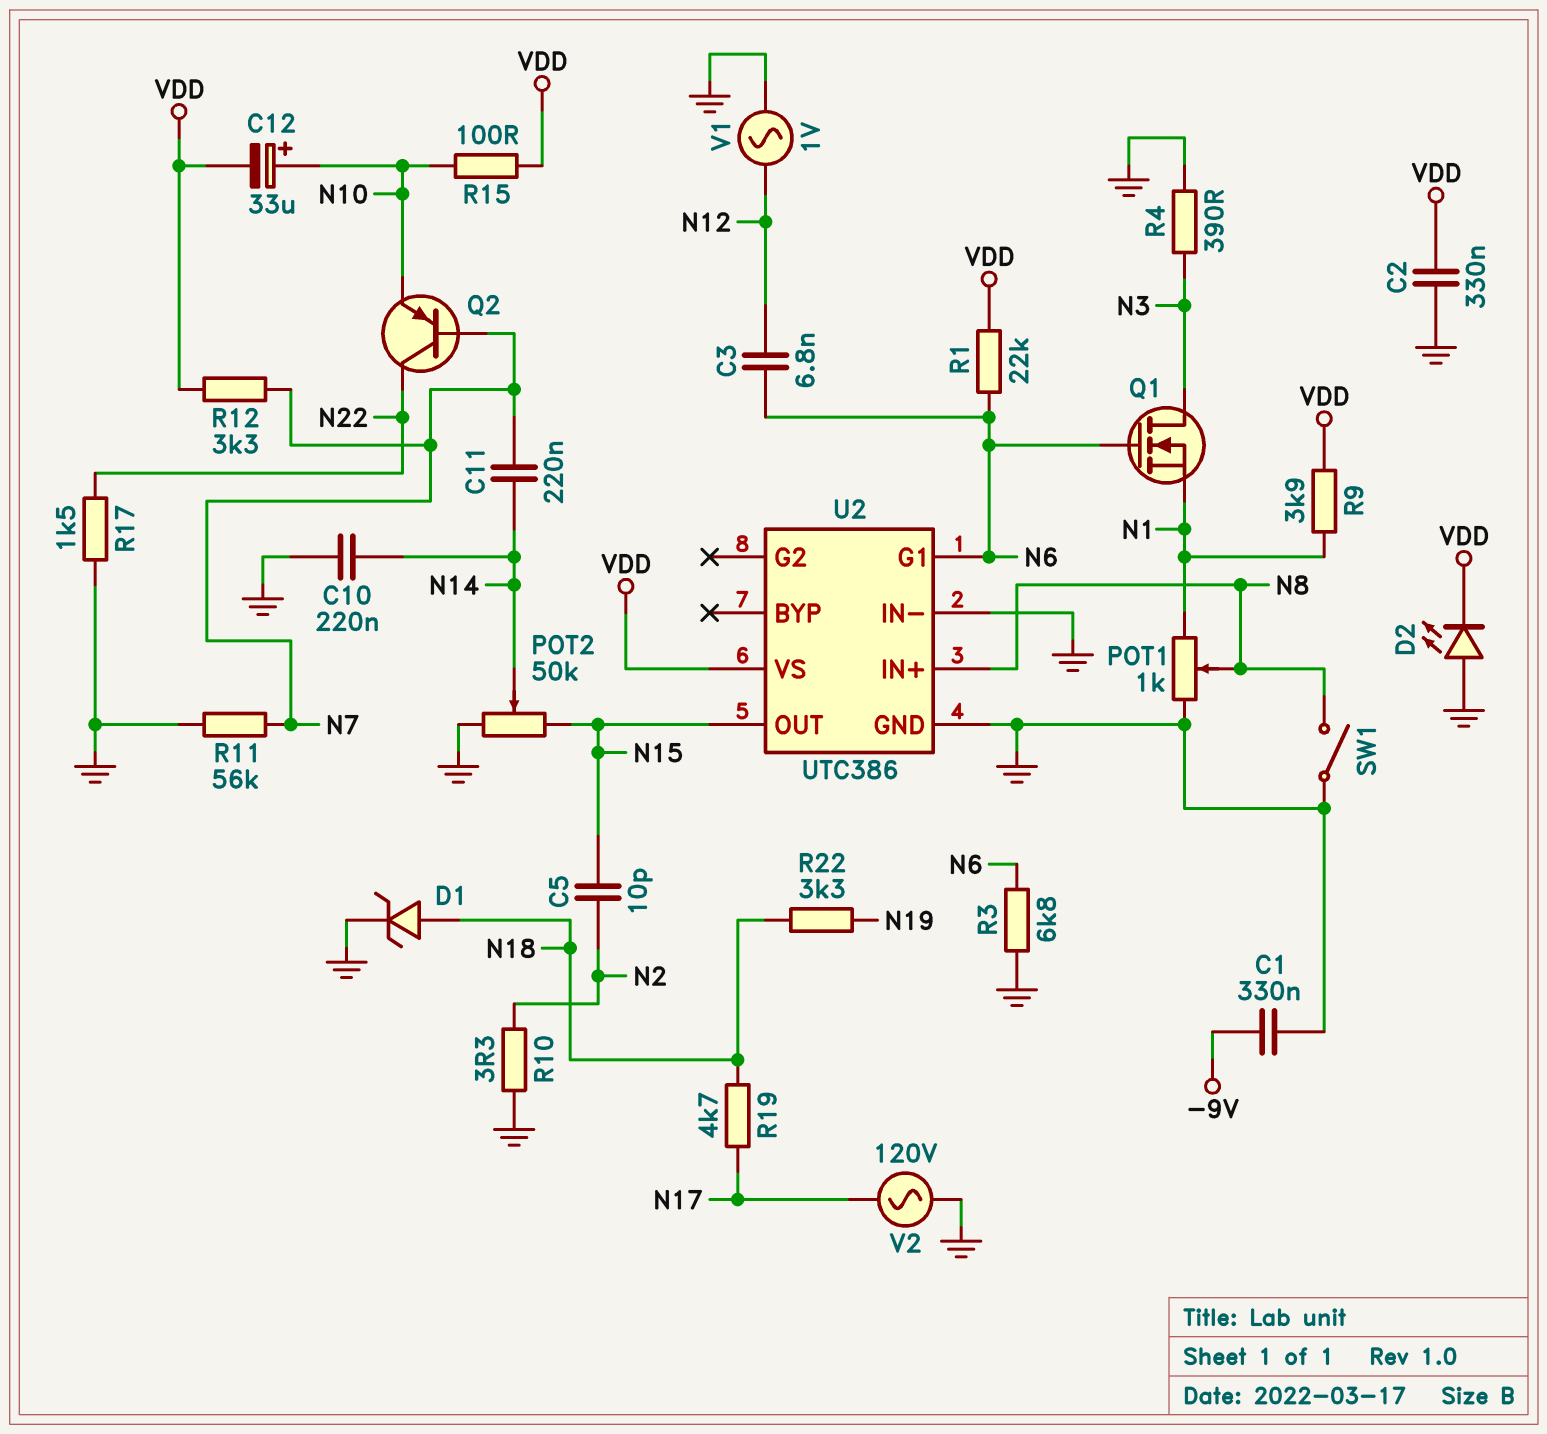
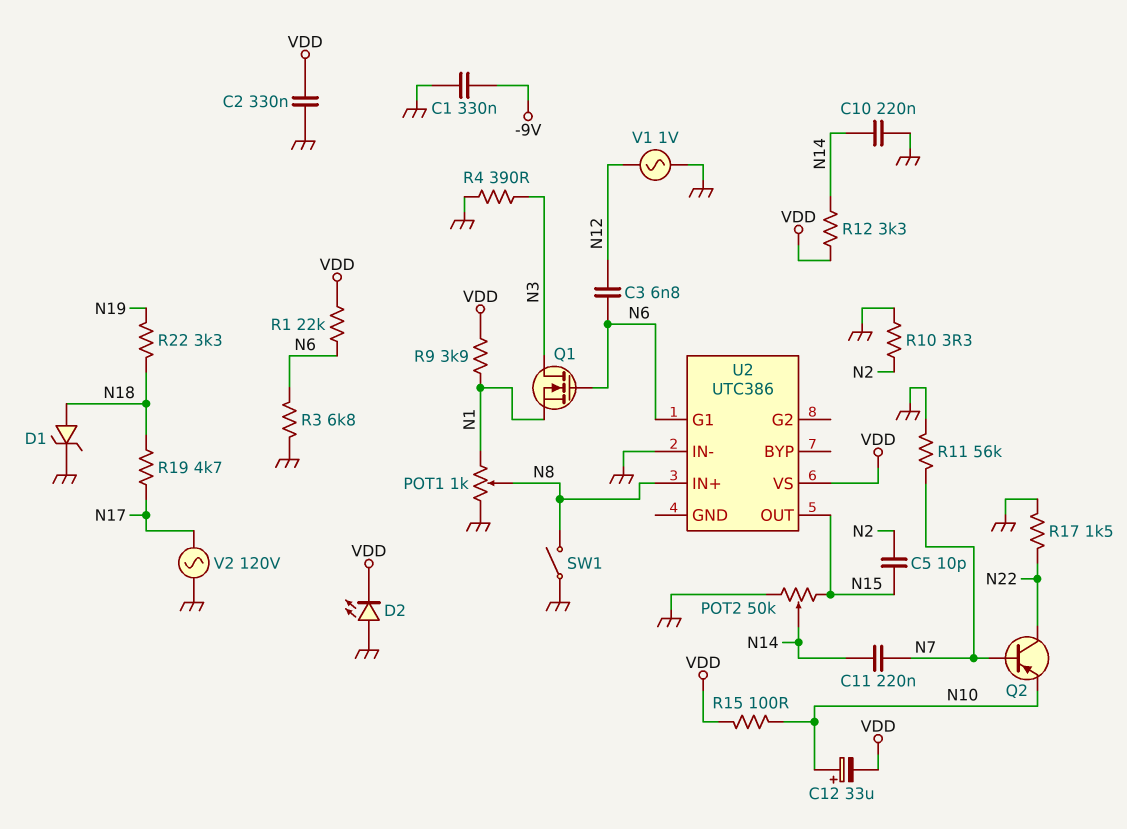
R12: 3.3k (N7, VDD) -> 3.3k (N14, VDD)
U2 pin GND: GND -> none

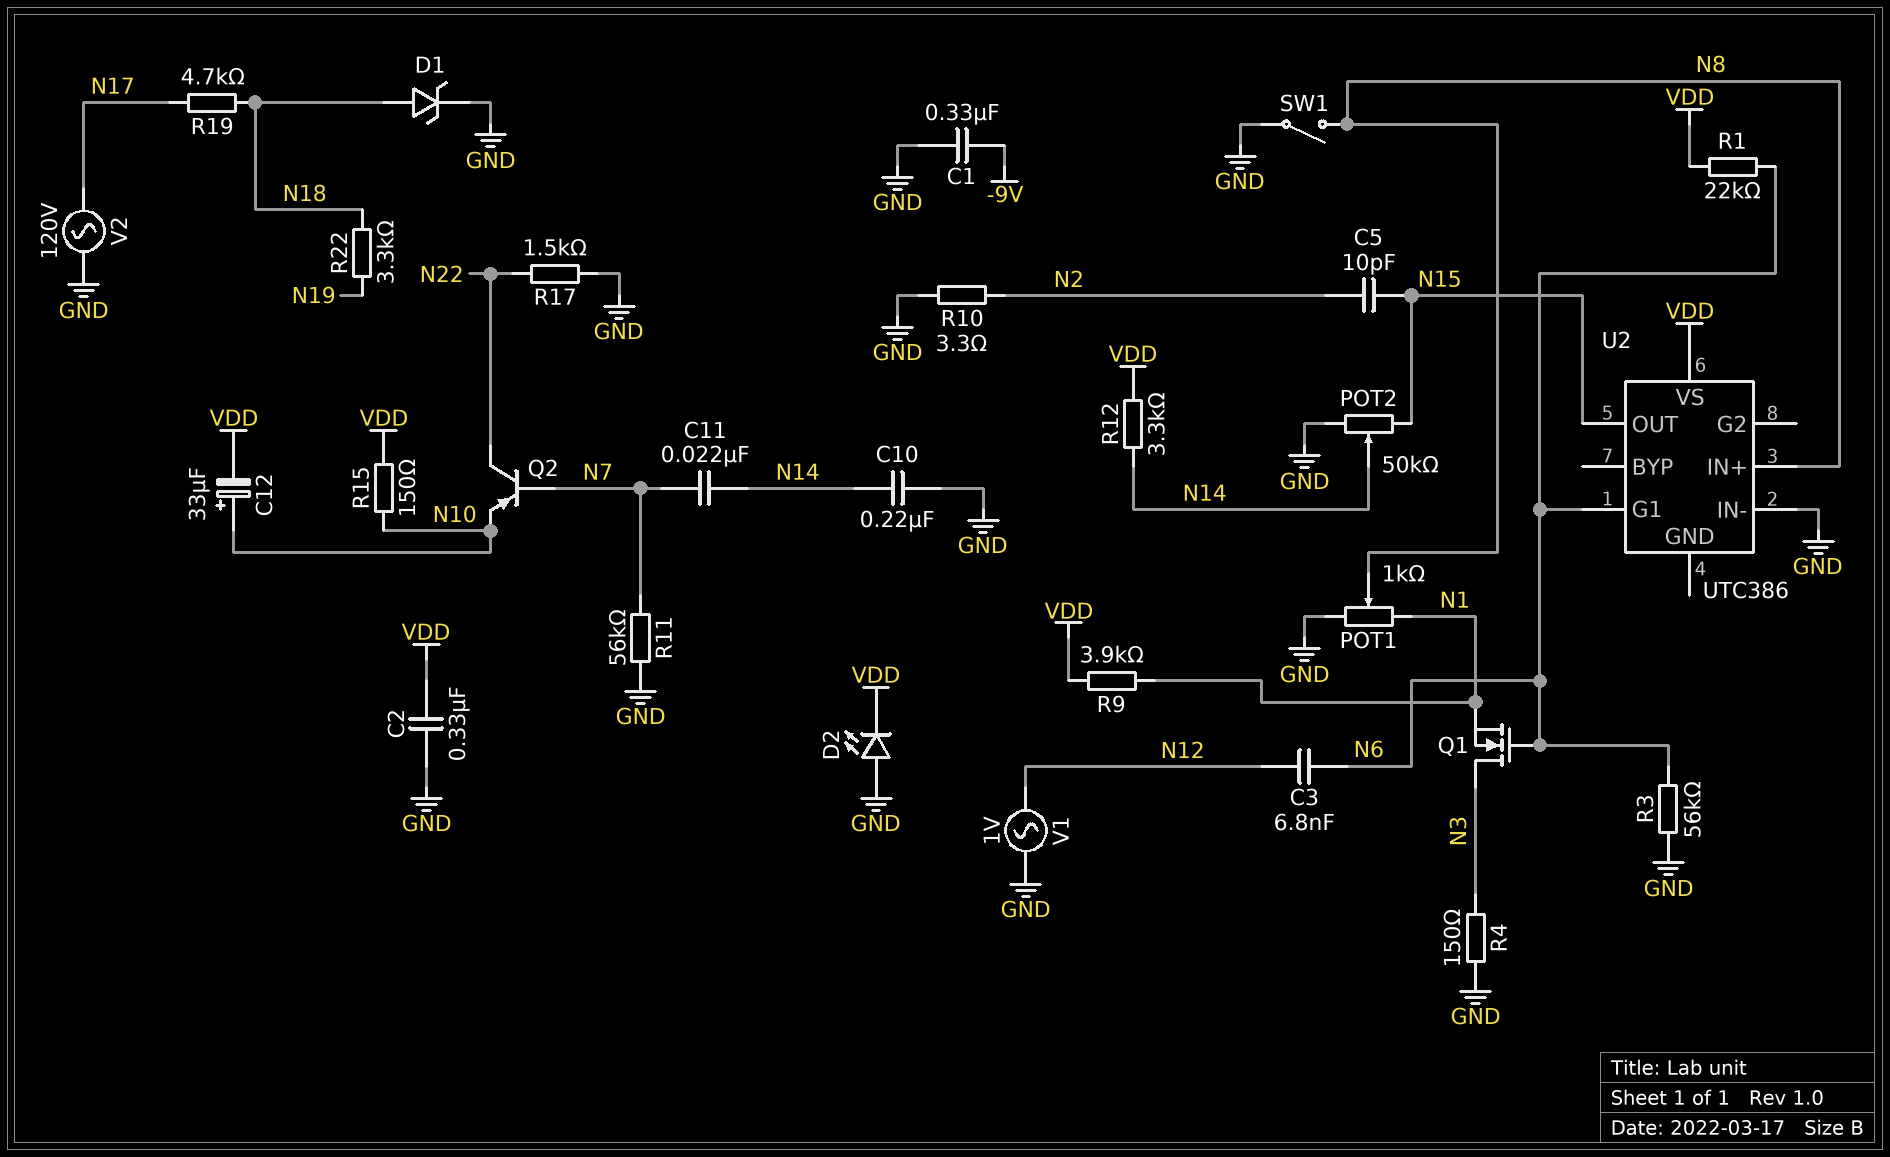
C11: 220nF (N7, N14) -> 22nF (N7, N14)
R3: 6.8k (GND, N6) -> 56k (GND, N6)
R4: 390 (GND, N3) -> 150 (GND, N3)
R15: 100 (N10, VDD) -> 150 (N10, VDD)

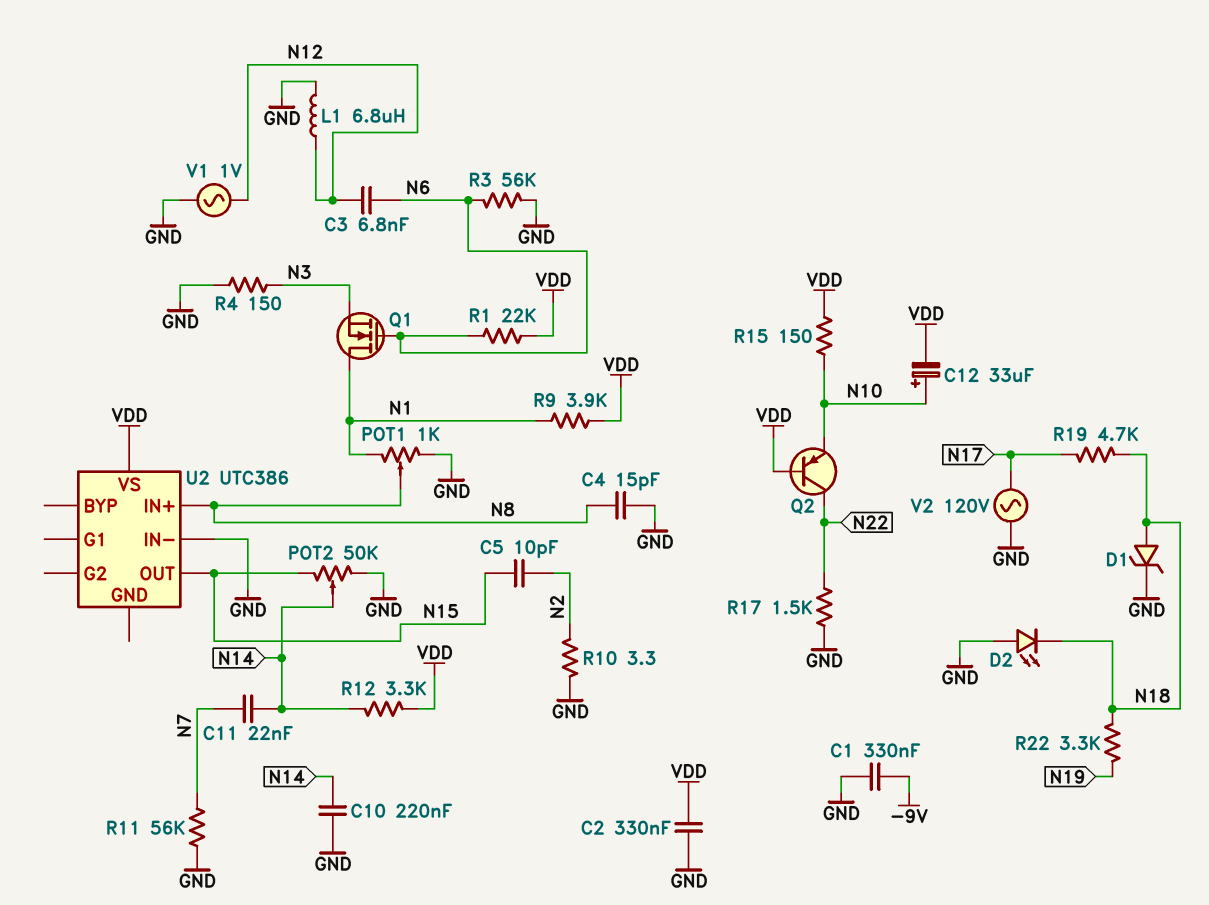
C4: none -> 15pF (GND, N8)
D2: LED (A GND, K VDD) -> LED (A GND, K N18)
L1: none -> 6.8uH (GND, N12)
Q1: NMOS (G N6, D N3, S N1) -> NMOS (G N6, D N1, S N3)
Q2: PNP (B N7, C N22, E N10) -> PNP (B VDD, C N22, E N10)
SW1: switch (GND, N8) -> none
U2 pin G1: N6 -> none

